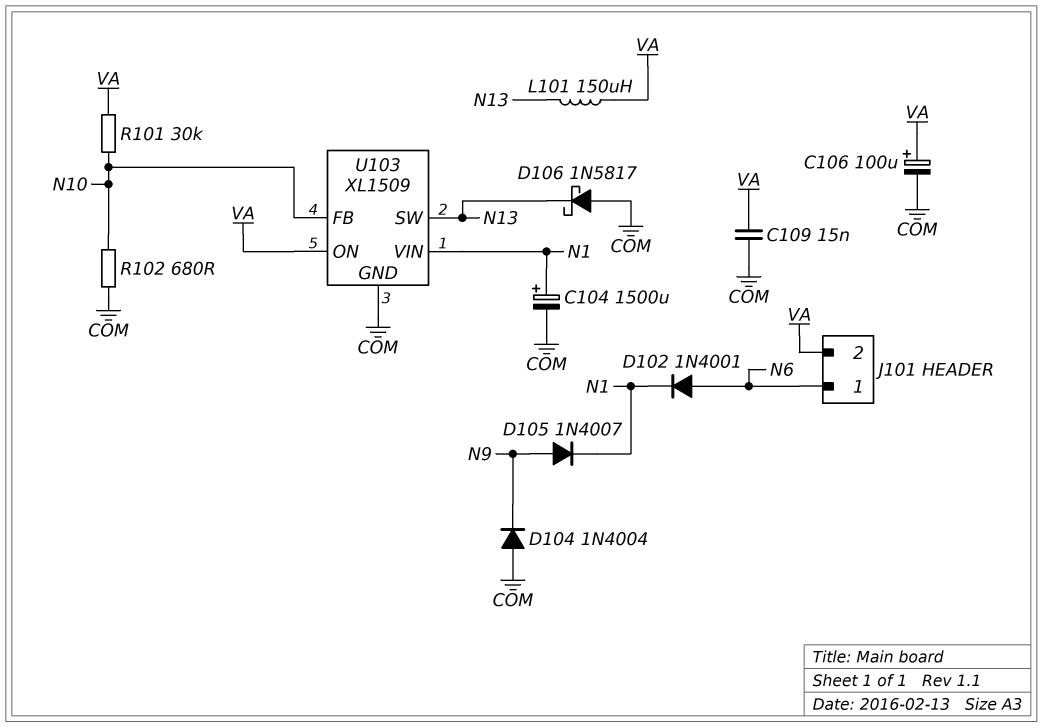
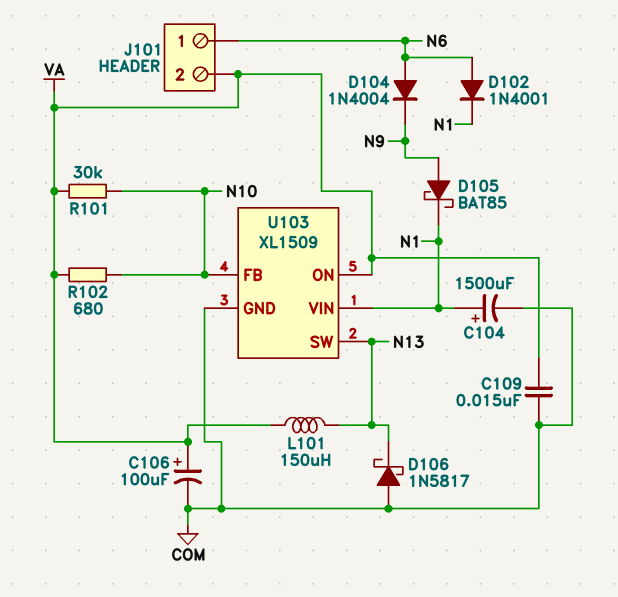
D104: diode 1N4004 (A COM, K N9) -> diode 1N4004 (A N6, K N9)
D105: diode 1N4007 (A N9, K N1) -> schottky BAT85 (A N9, K N1)
R102: 680 (COM, N10) -> 680 (N10, VA)

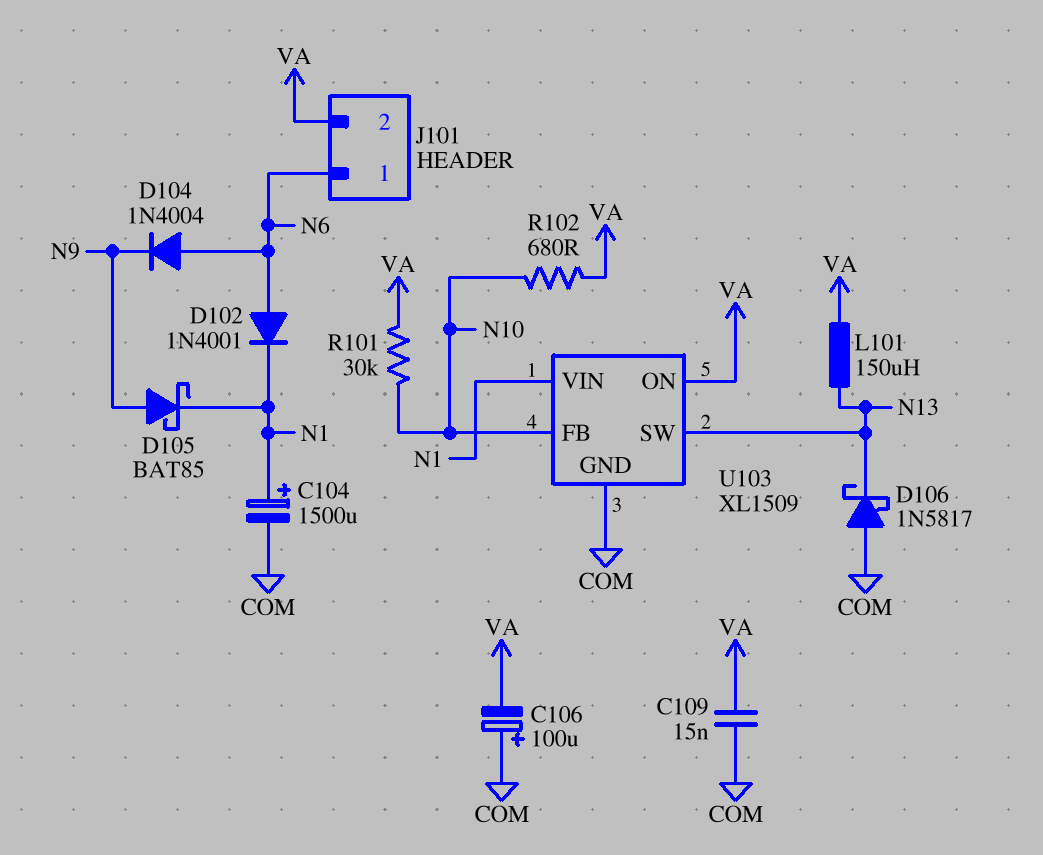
C106: 100uF (plus VA, minus COM) -> 100uF (plus COM, minus VA)

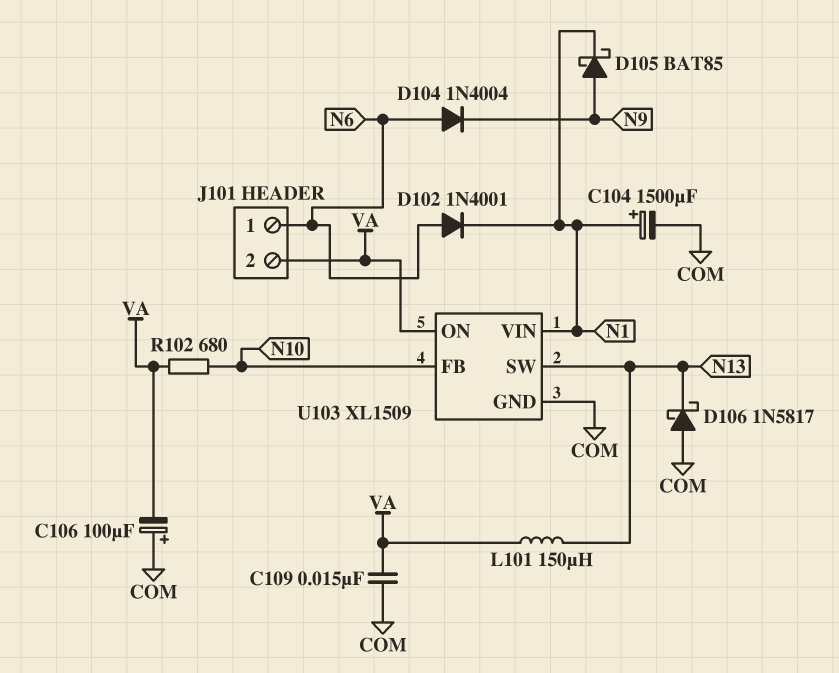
R101: 30k (N10, VA) -> none

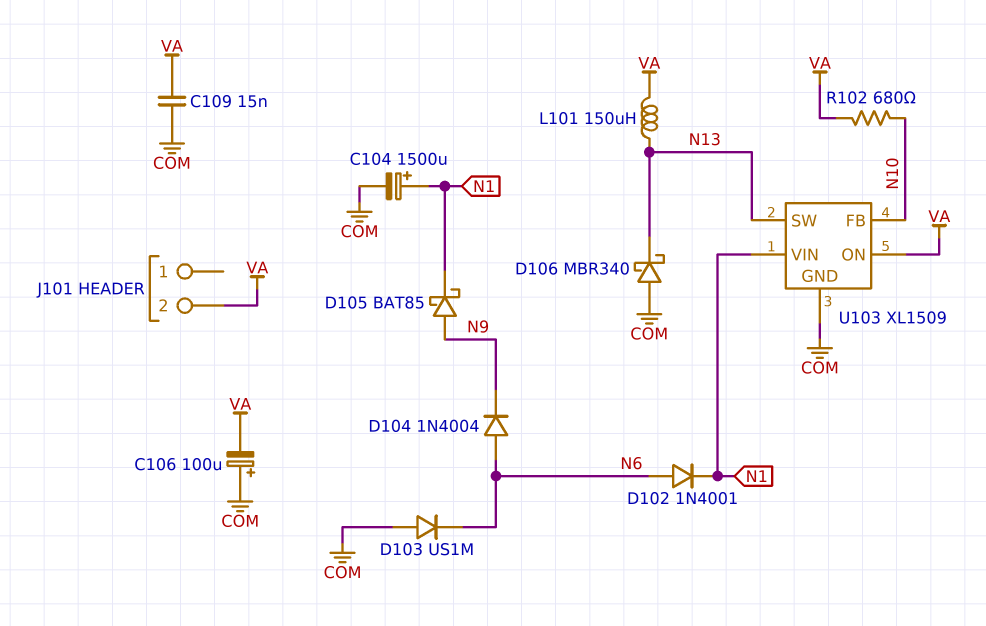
D103: none -> diode US1M (A COM, K N6)
D106: schottky 1N5817 (A COM, K N13) -> schottky MBR340 (A COM, K N13)
J101 pin 1: N6 -> none

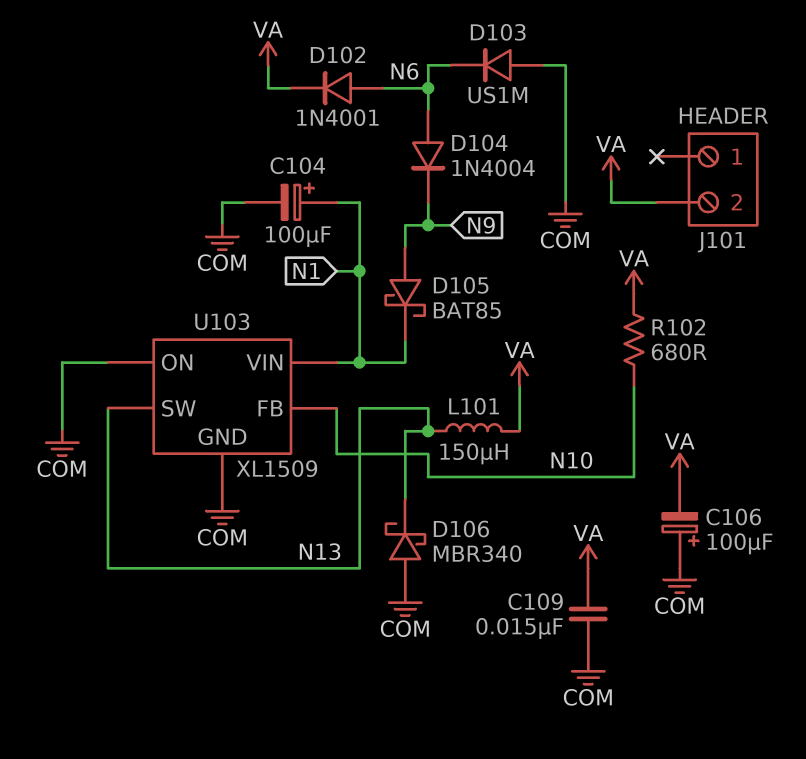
C104: 1500uF (plus N1, minus COM) -> 100uF (plus N1, minus COM)
D102: diode 1N4001 (A N6, K N1) -> diode 1N4001 (A N6, K VA)
U103 pin ON: VA -> COM

